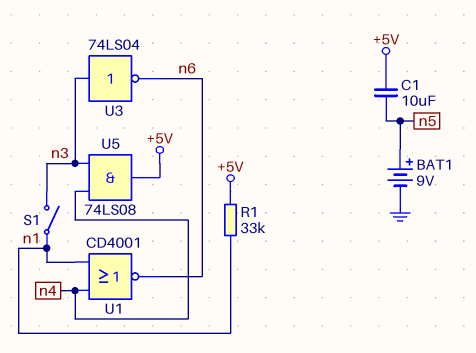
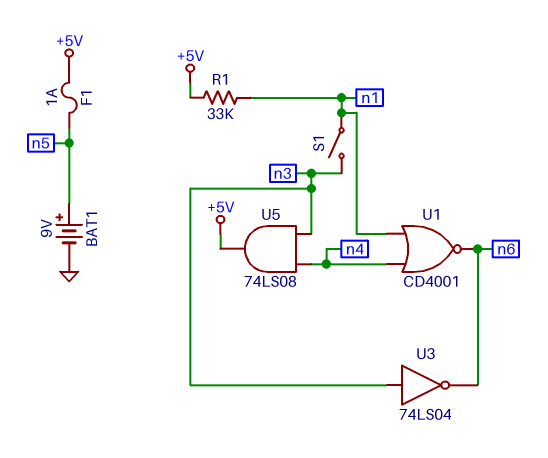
C1: 10uF (+5V, n5) -> none
F1: none -> 1A (+5V, n5)

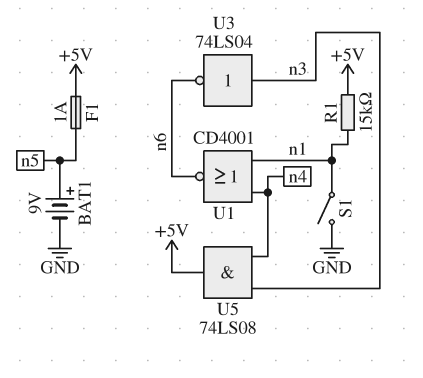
R1: 33k (+5V, n1) -> 15k (+5V, n1)
S1: switch (n1, n3) -> switch (GND, n1)

